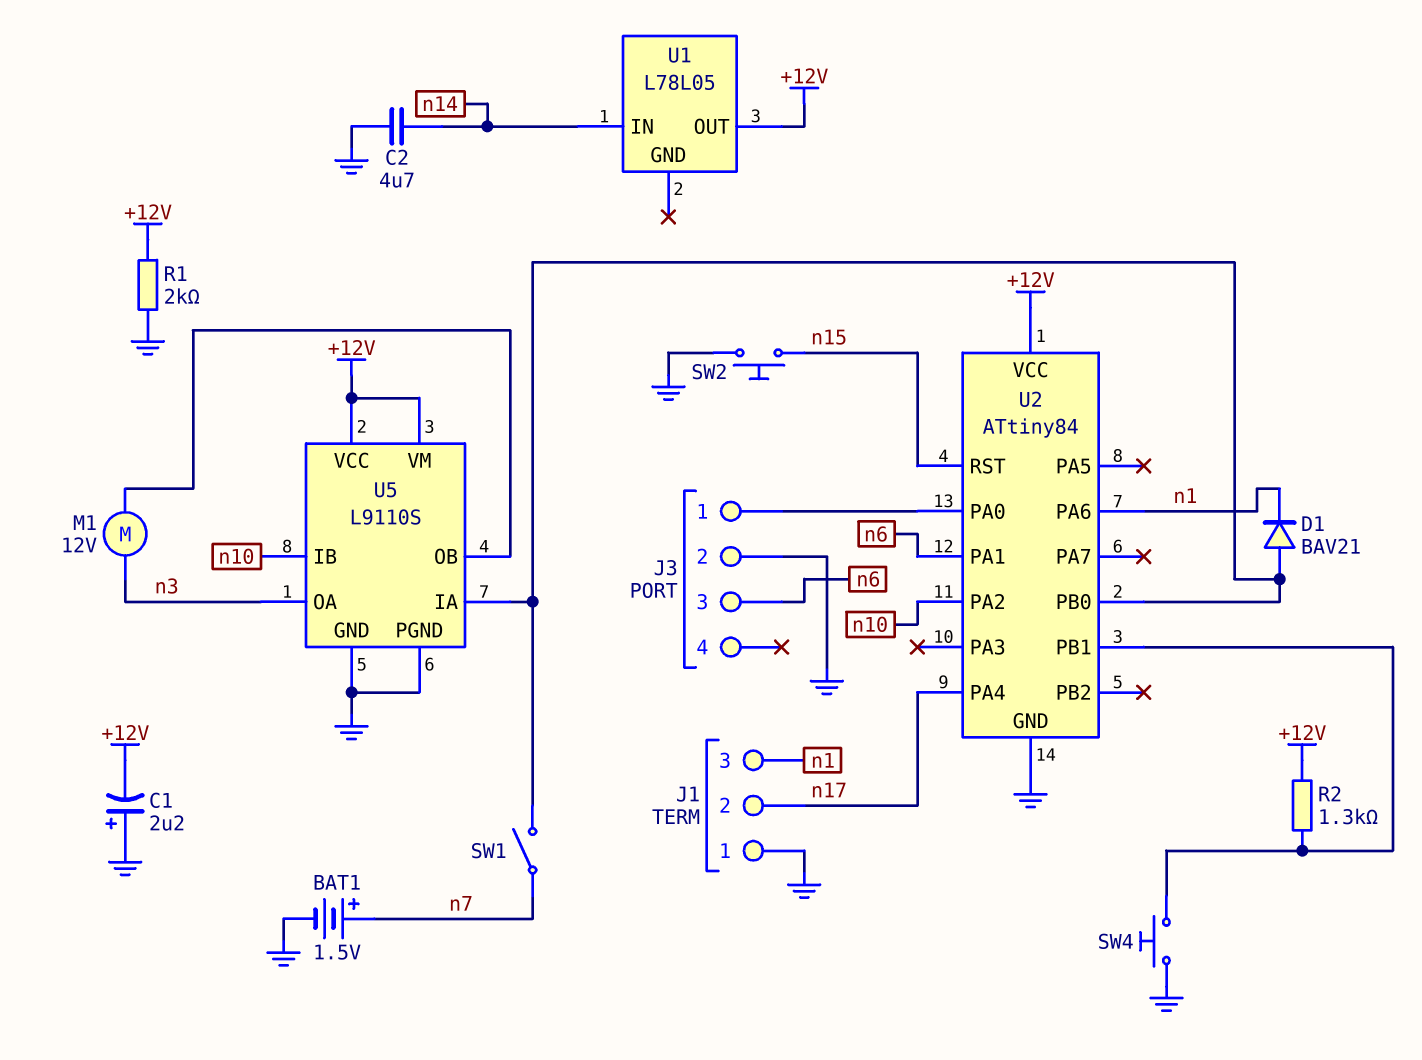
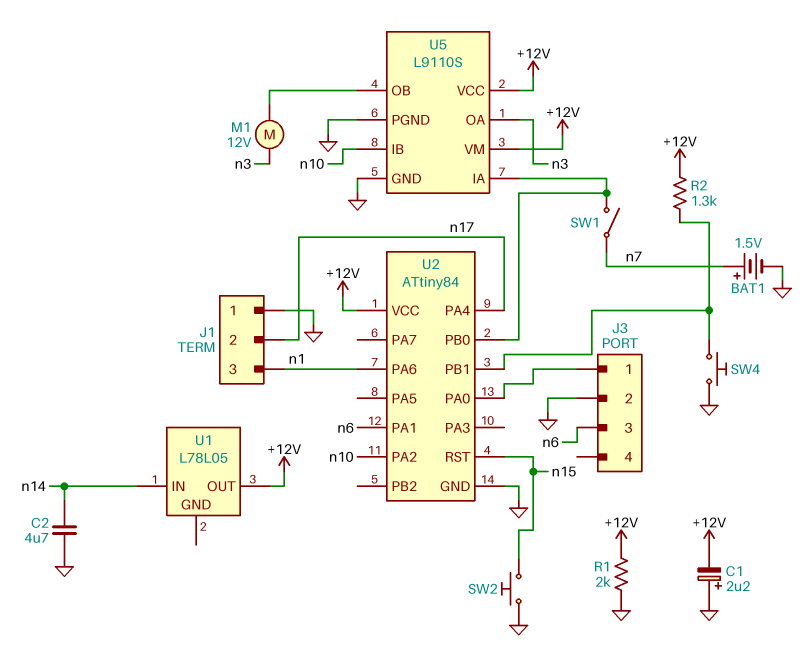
D1: diode BAV21 (A U2/PB0, K n1) -> none

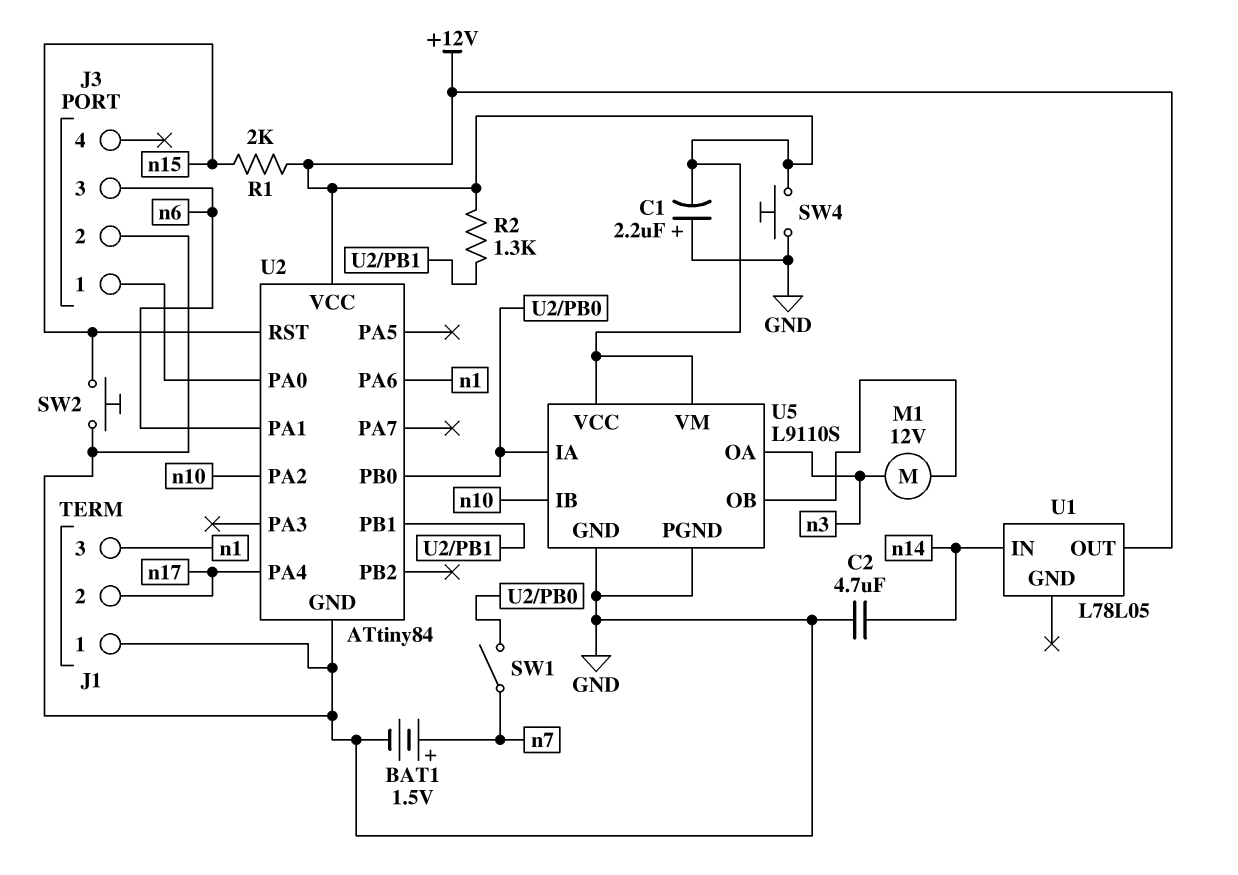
R1: 2k (+12V, GND) -> 2k (+12V, n15)
SW4: button (GND, U2/PB1) -> button (+12V, GND)

